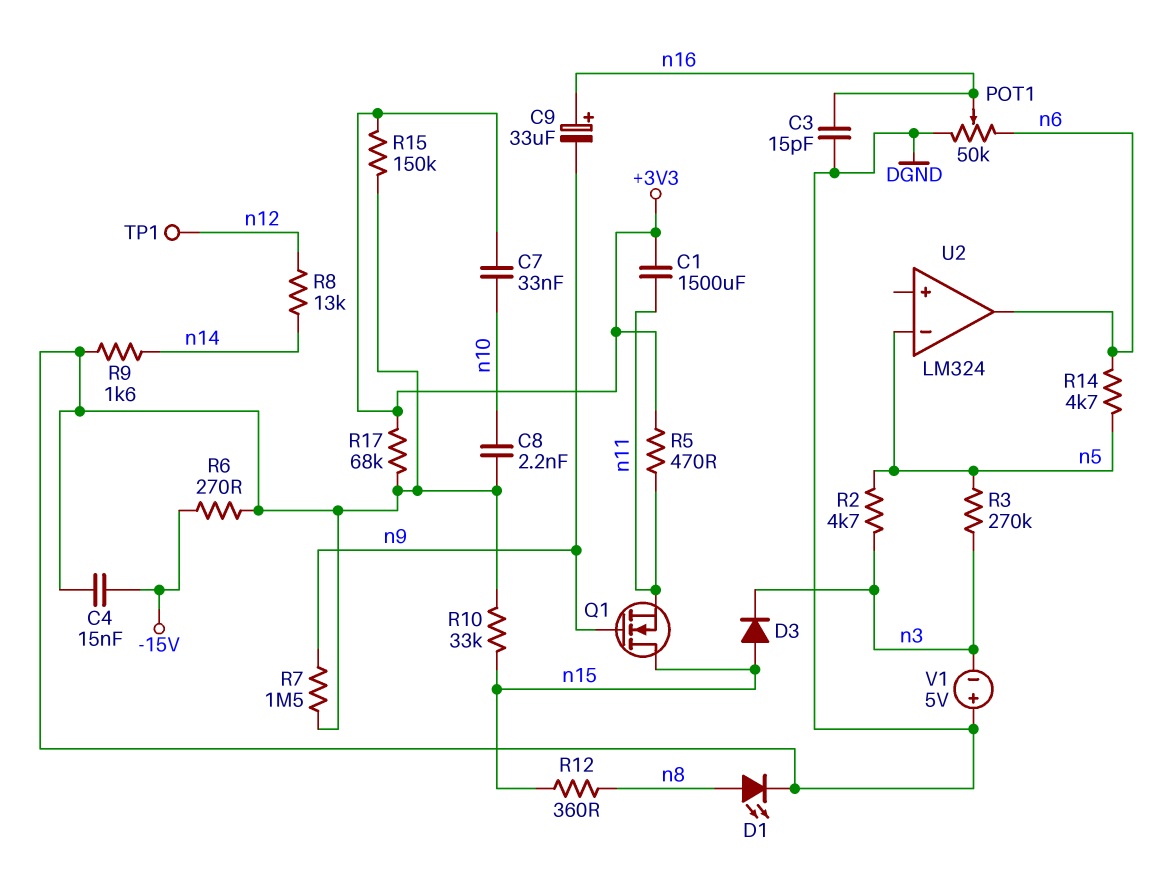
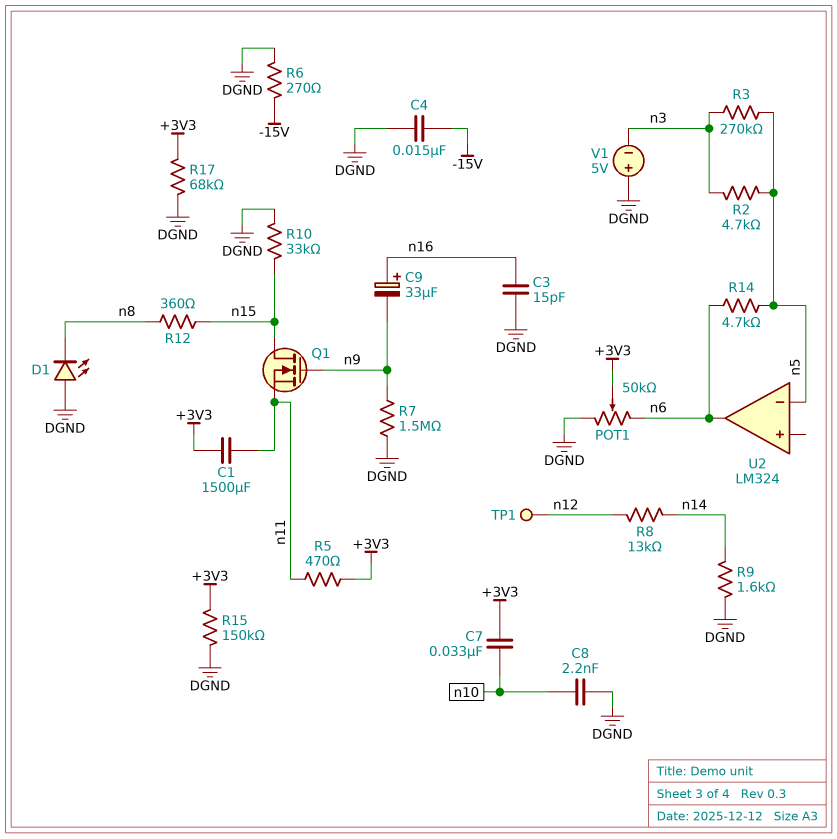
D1: LED (A n8, K DGND) -> LED (A DGND, K n8)
D3: diode (A n15, K n3) -> none
POT1: 50k (DGND, n6, wiper n16) -> 50k (DGND, n6, wiper +3V3)

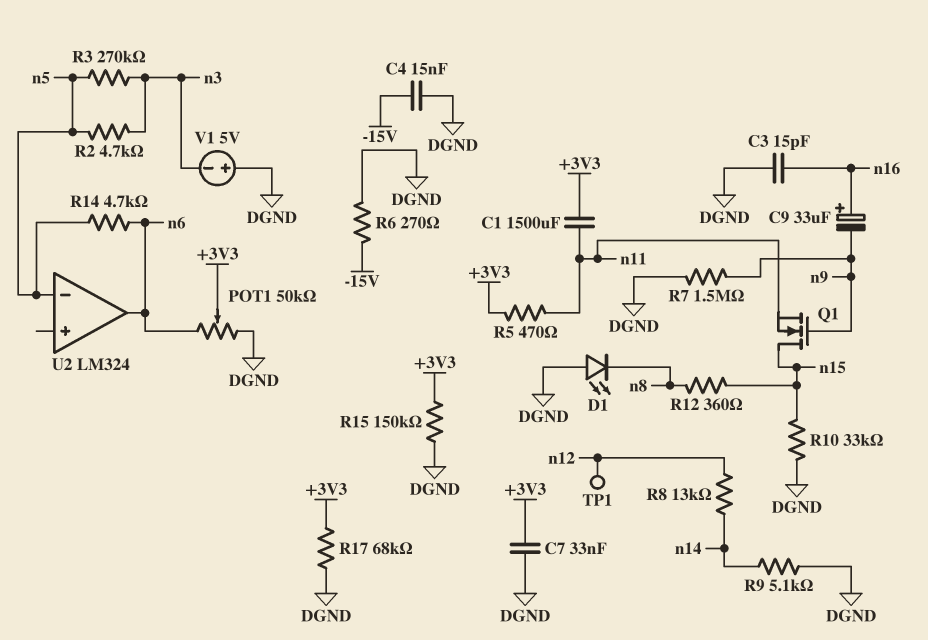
C7: 33nF (+3V3, n10) -> 33nF (+3V3, DGND)
C8: 2.2nF (DGND, n10) -> none
R9: 1.6k (DGND, n14) -> 5.1k (DGND, n14)

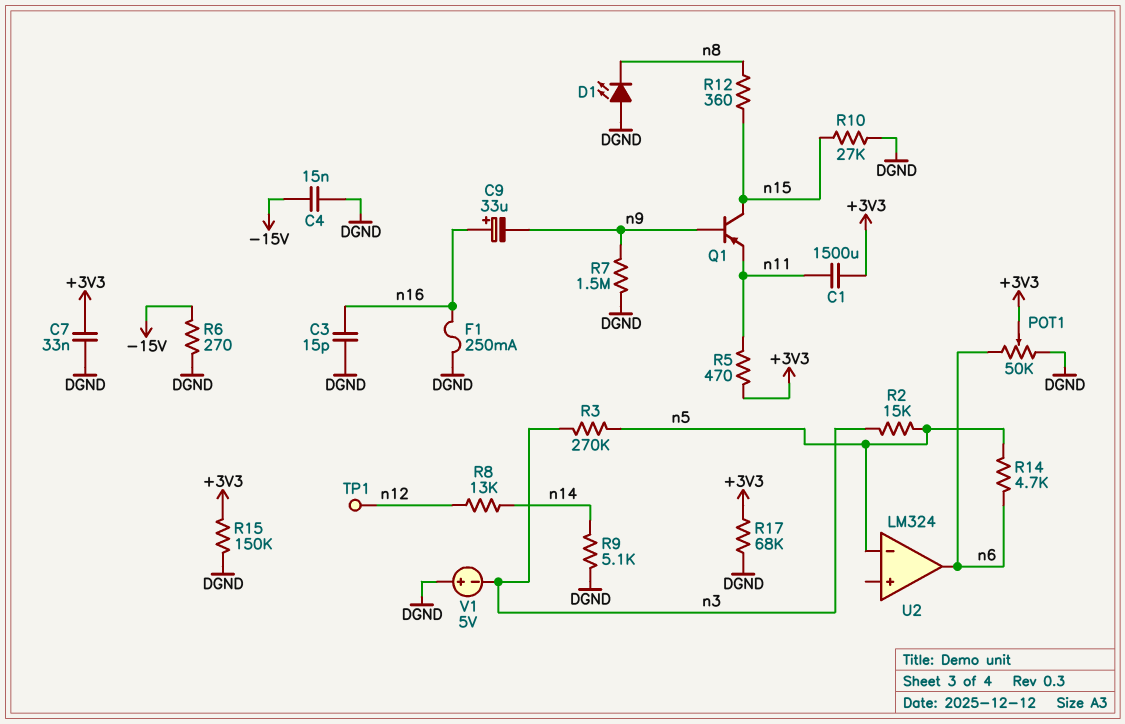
F1: none -> 250mA (DGND, n16)
Q1: NMOS (G n9, D n15, S n11) -> PNP (B n9, C n15, E n11)
R2: 4.7k (n3, n5) -> 15k (n3, n5)
R10: 33k (DGND, n15) -> 27k (DGND, n15)

